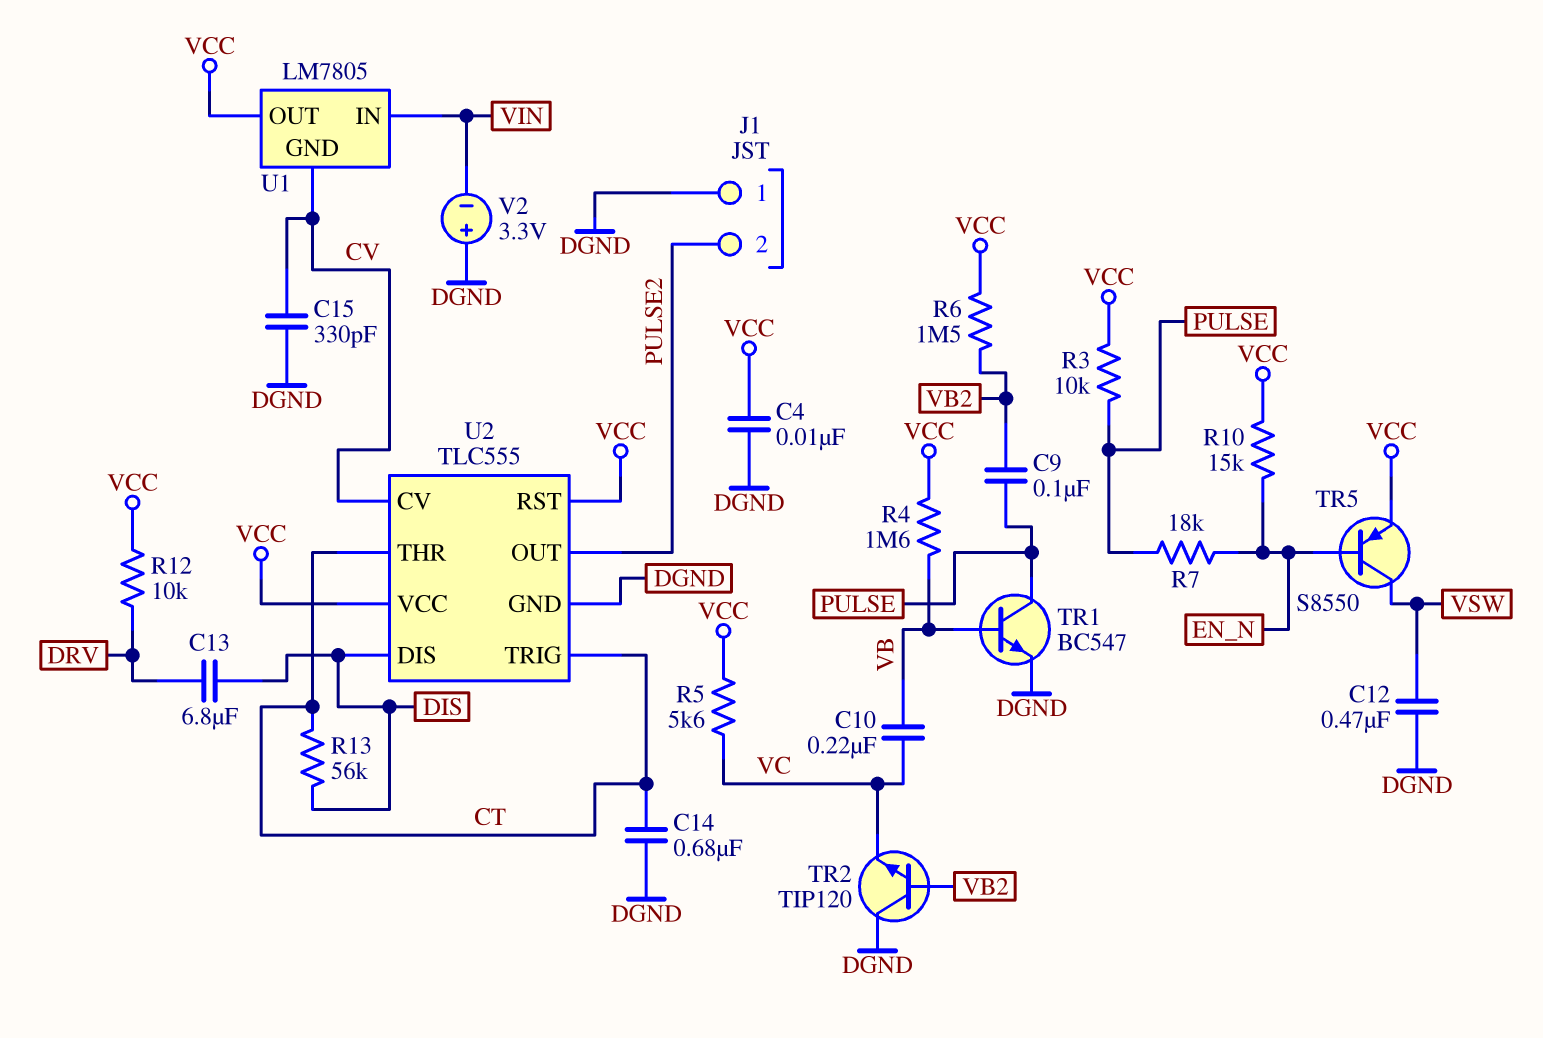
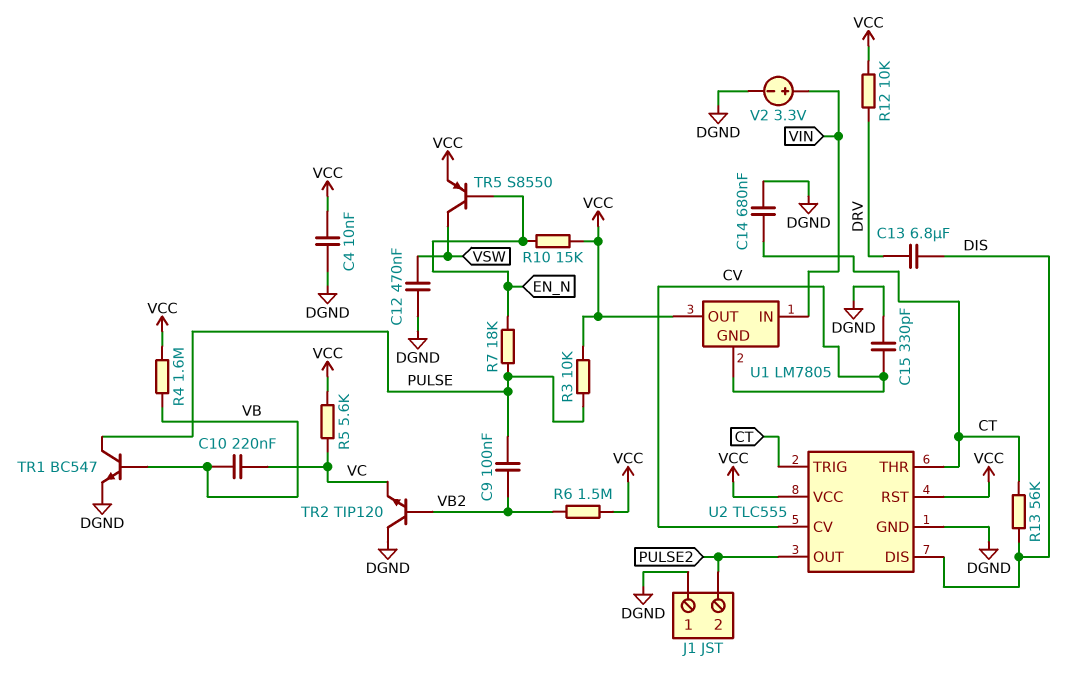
V2: 3.3V (plus DGND, minus VIN) -> 3.3V (plus VIN, minus DGND)

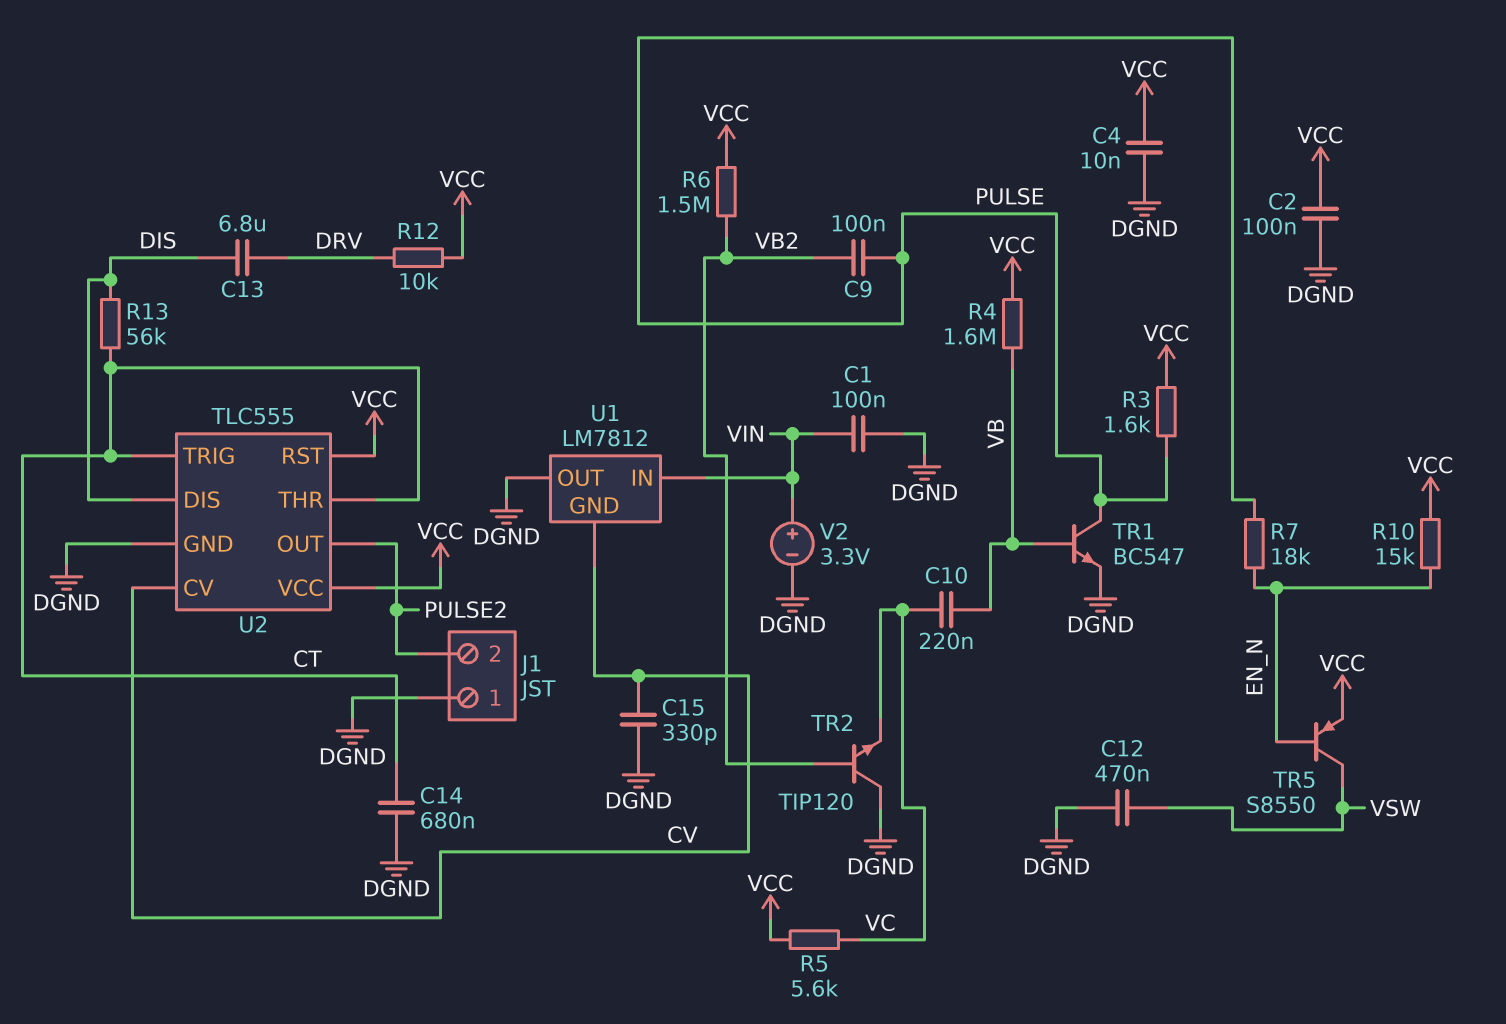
C1: none -> 100nF (DGND, VIN)
C2: none -> 100nF (DGND, VCC)
R3: 10k (PULSE, VCC) -> 1.6k (PULSE, VCC)
U1: LM7805 -> LM7812
U1 pin OUT: VCC -> DGND

